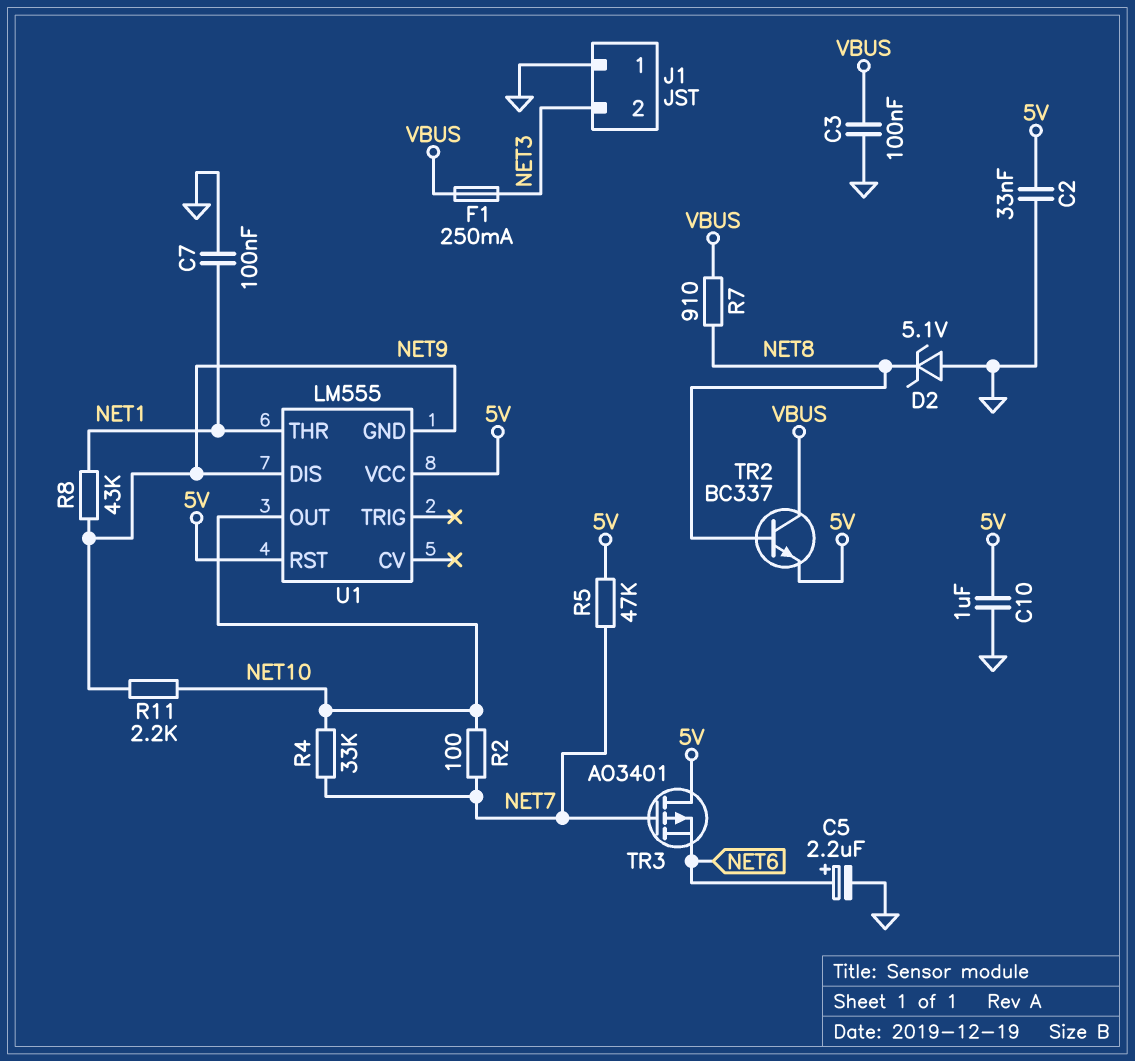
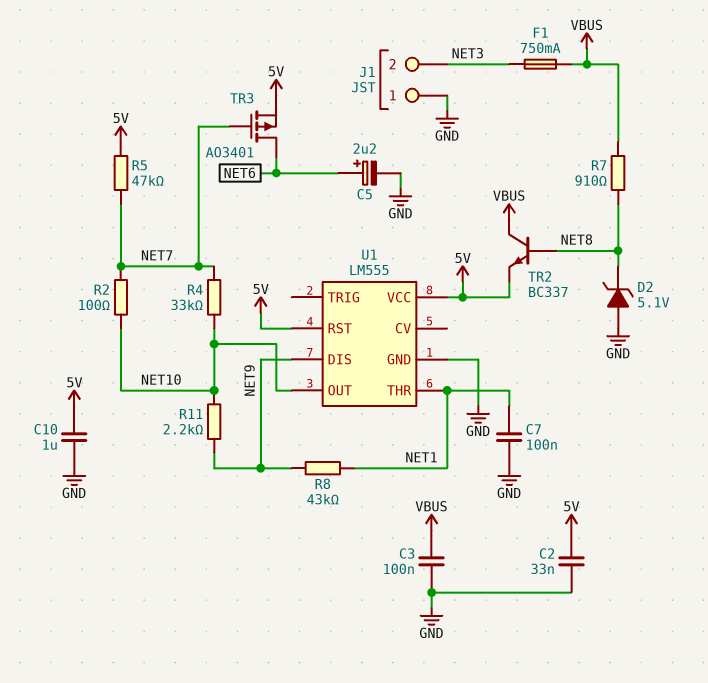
F1: 250mA (NET3, VBUS) -> 750mA (NET3, VBUS)
TR3: PMOS AO3401 (G NET7, D 5V, S NET6) -> PMOS AO3401 (G NET7, D NET6, S 5V)
U1 pin GND: NET9 -> GND

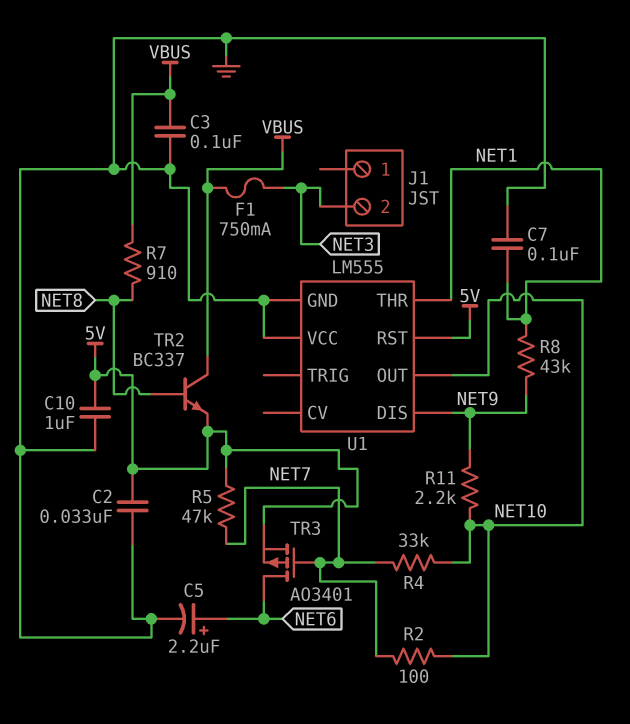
D2: zener 5.1V (A GND, K NET8) -> none
J1 pin 1: GND -> none
U1 pin VCC: 5V -> GND

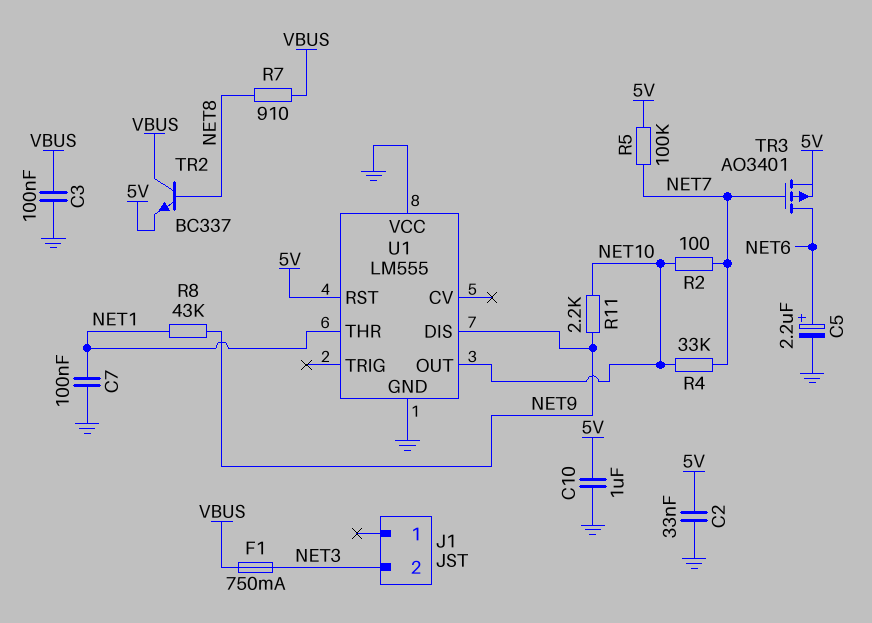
R5: 47k (5V, NET7) -> 100k (5V, NET7)

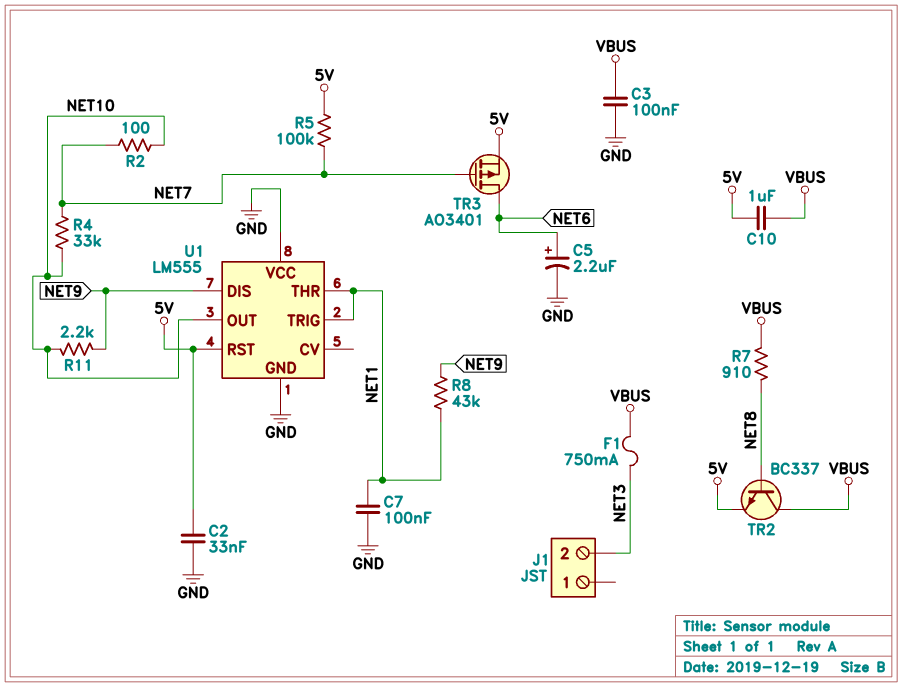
C10: 1uF (5V, GND) -> 1uF (5V, VBUS)
U1 pin TRIG: none -> NET1

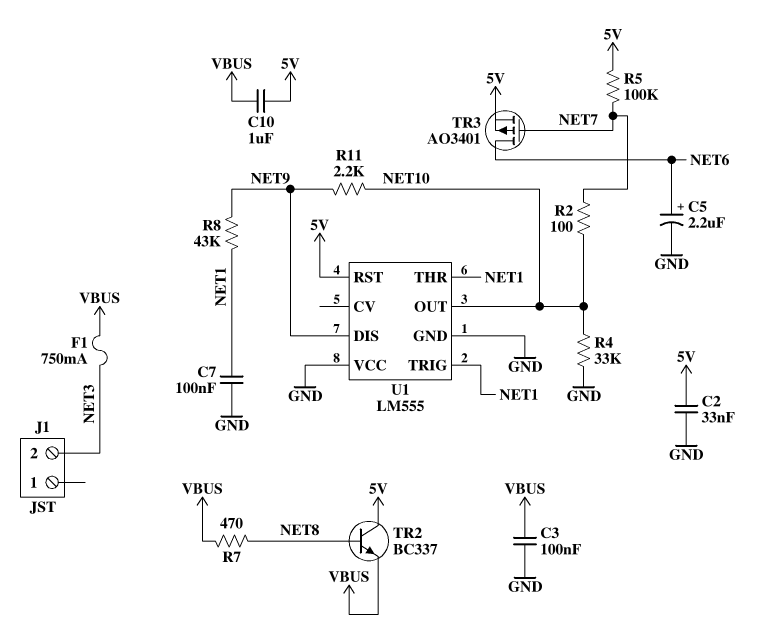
R4: 33k (NET7, NET10) -> 33k (GND, NET10)
R7: 910 (NET8, VBUS) -> 470 (NET8, VBUS)
TR2: NPN BC337 (B NET8, C VBUS, E 5V) -> NPN BC337 (B NET8, C 5V, E VBUS)

